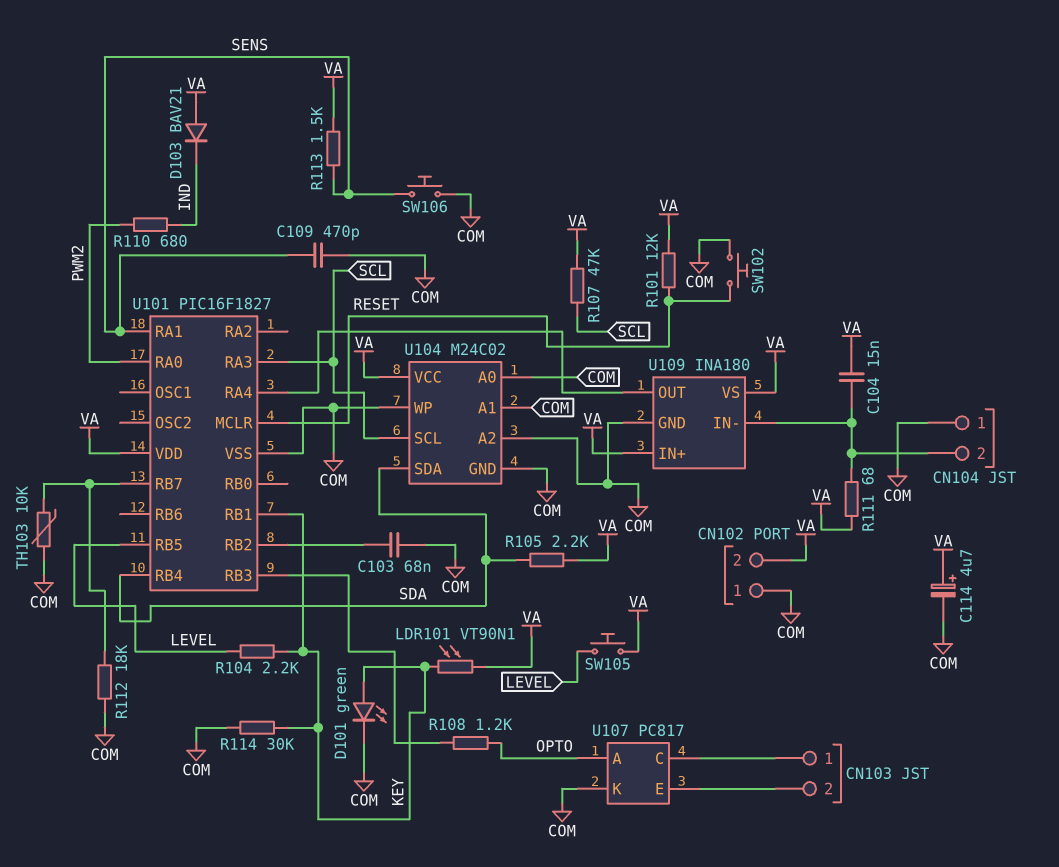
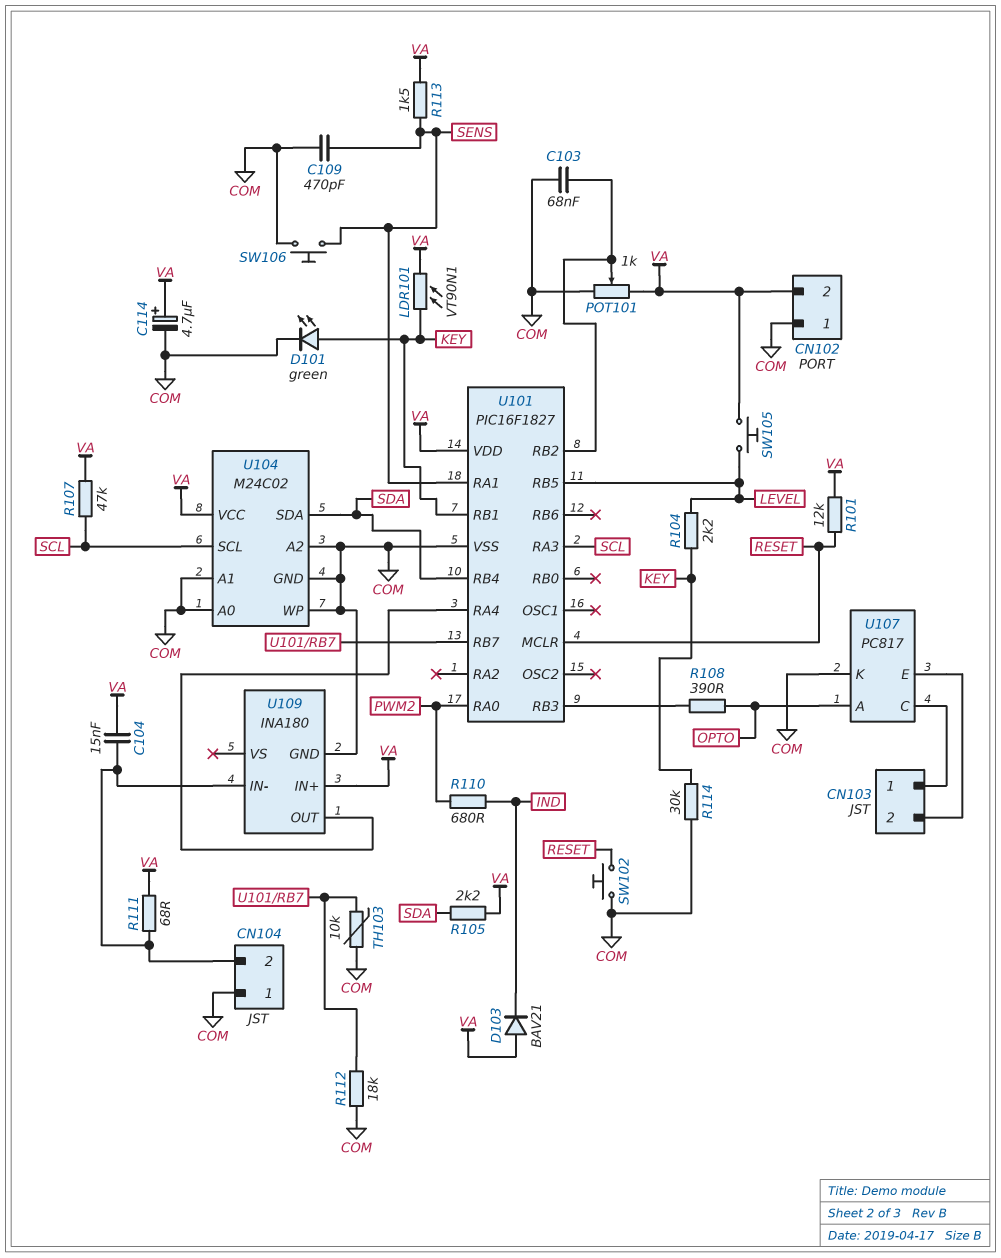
POT101: none -> 1k (COM, VA, wiper U101/RB2)
R108: 1.2k (OPTO, U101/RB3) -> 390 (OPTO, U101/RB3)
U109 pin VS: VA -> none

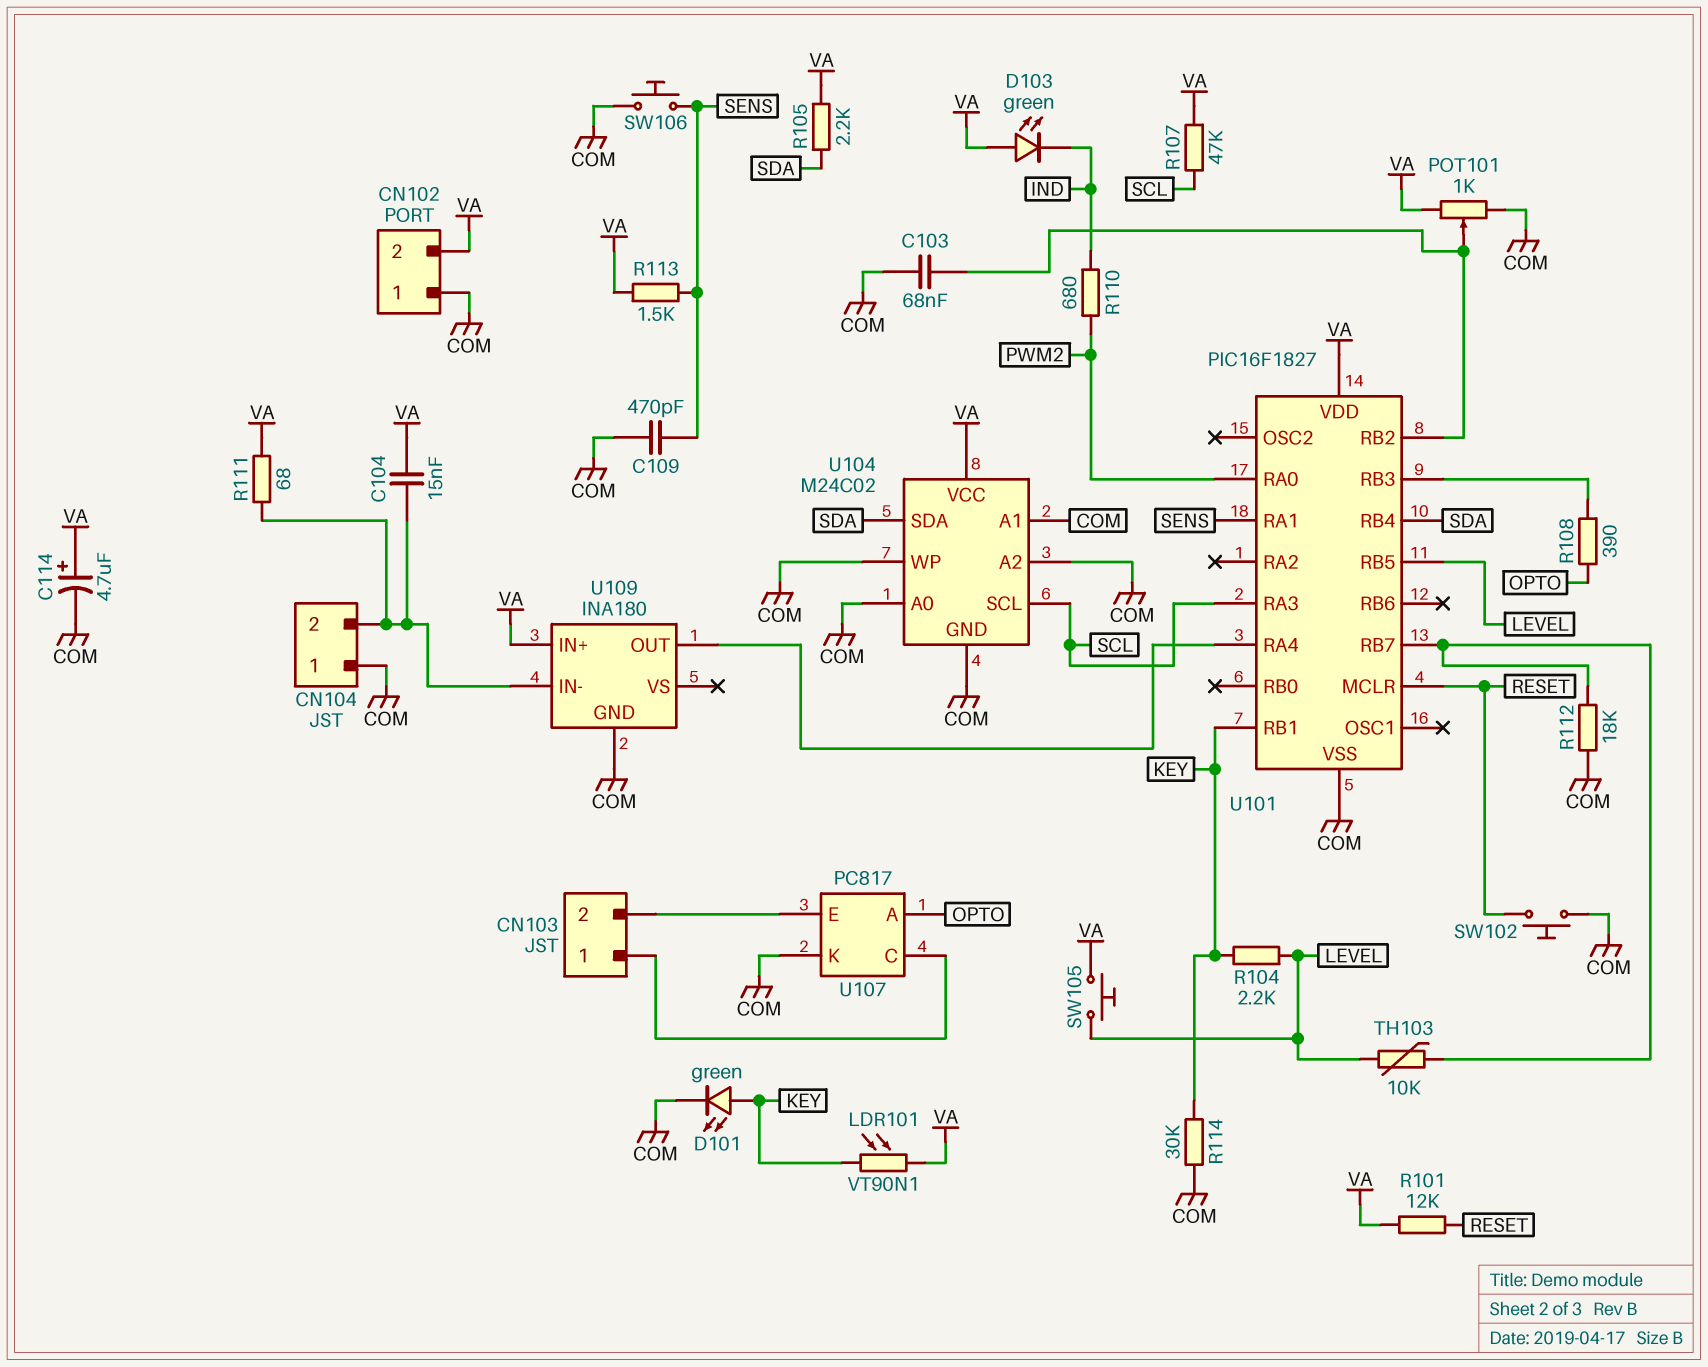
D103: diode BAV21 (A VA, K IND) -> LED green (A VA, K IND)
TH103: 10k (COM, U101/RB7) -> 10k (LEVEL, U101/RB7)

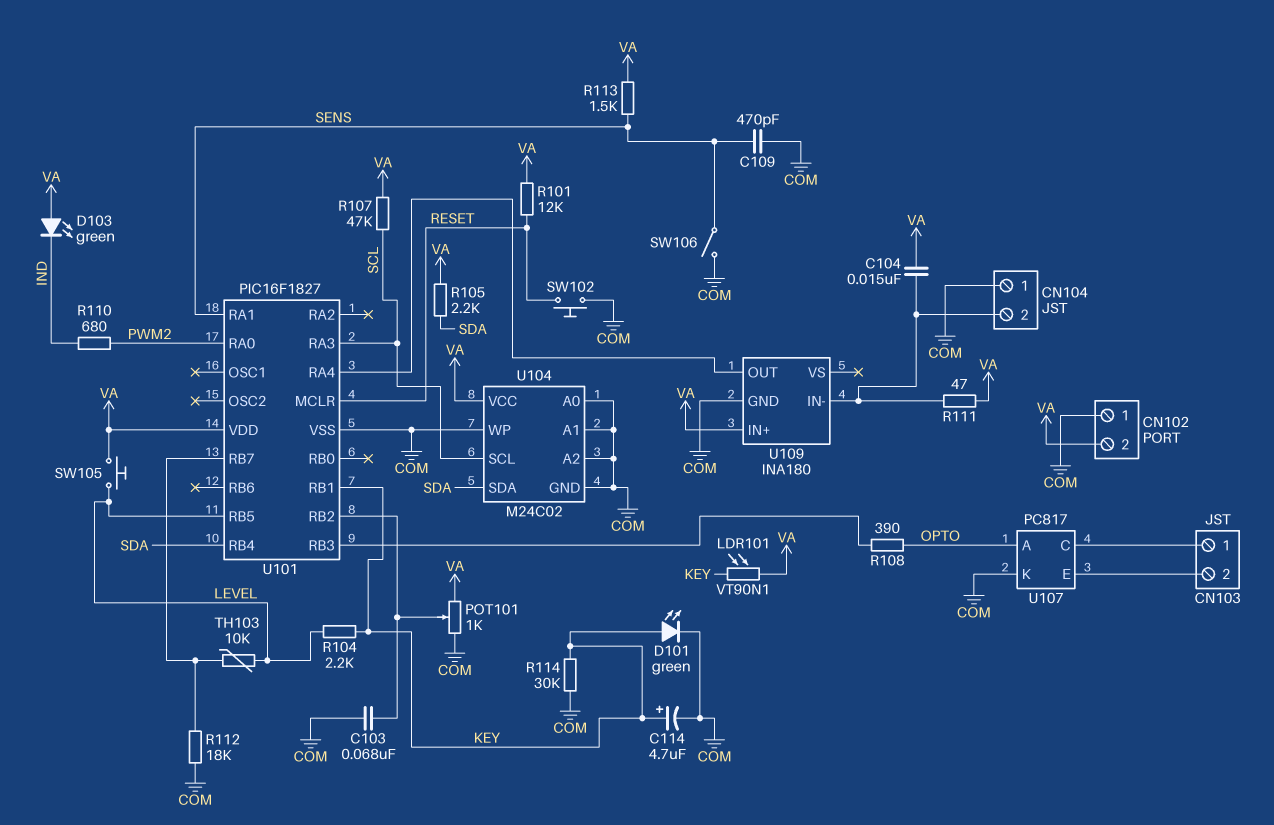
C114: 4.7uF (plus VA, minus COM) -> 4.7uF (plus KEY, minus COM)
R111: 68 (CN104/2, VA) -> 47 (CN104/2, VA)
SW106: button (COM, SENS) -> switch (COM, SENS)

